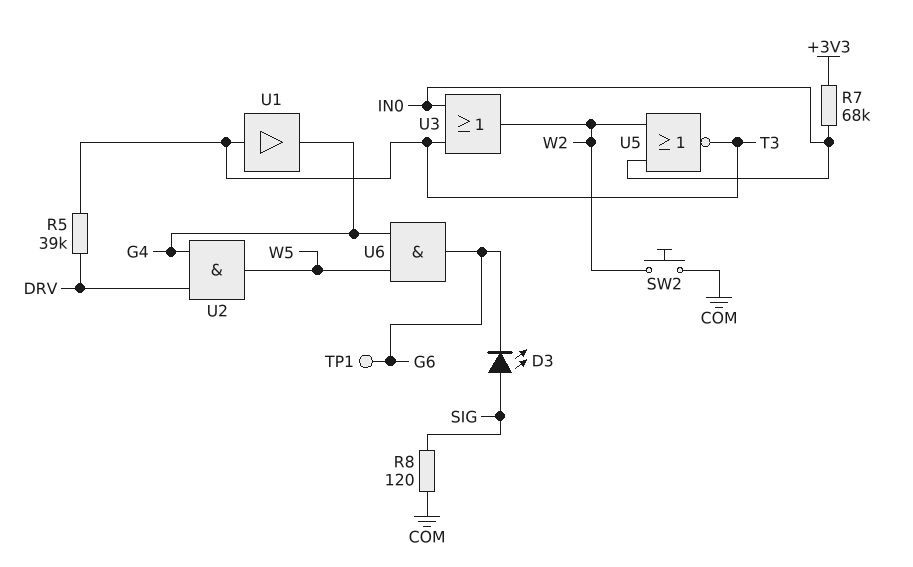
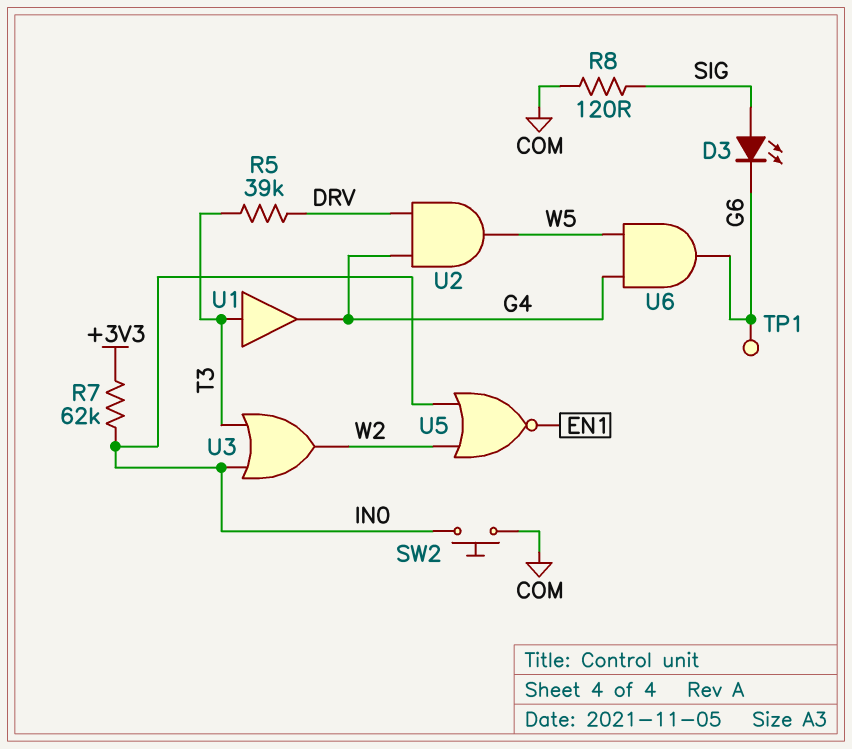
R7: 68k (+3V3, IN0) -> 62k (+3V3, IN0)
SW2: button (COM, W2) -> button (COM, IN0)
U5: NOR (in IN0, in W2, out T3) -> NOR (in IN0, in W2, out EN1)

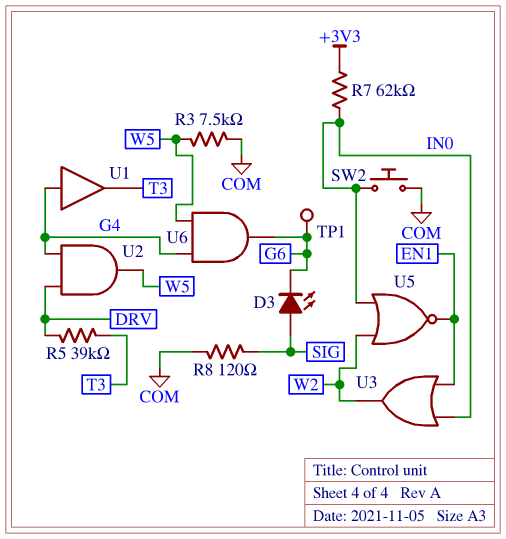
R3: none -> 7.5k (COM, W5)
U1: buffer (in T3, out G4) -> buffer (in G4, out T3)
U3: OR (in IN0, in T3, out W2) -> OR (in EN1, in IN0, out W2)

